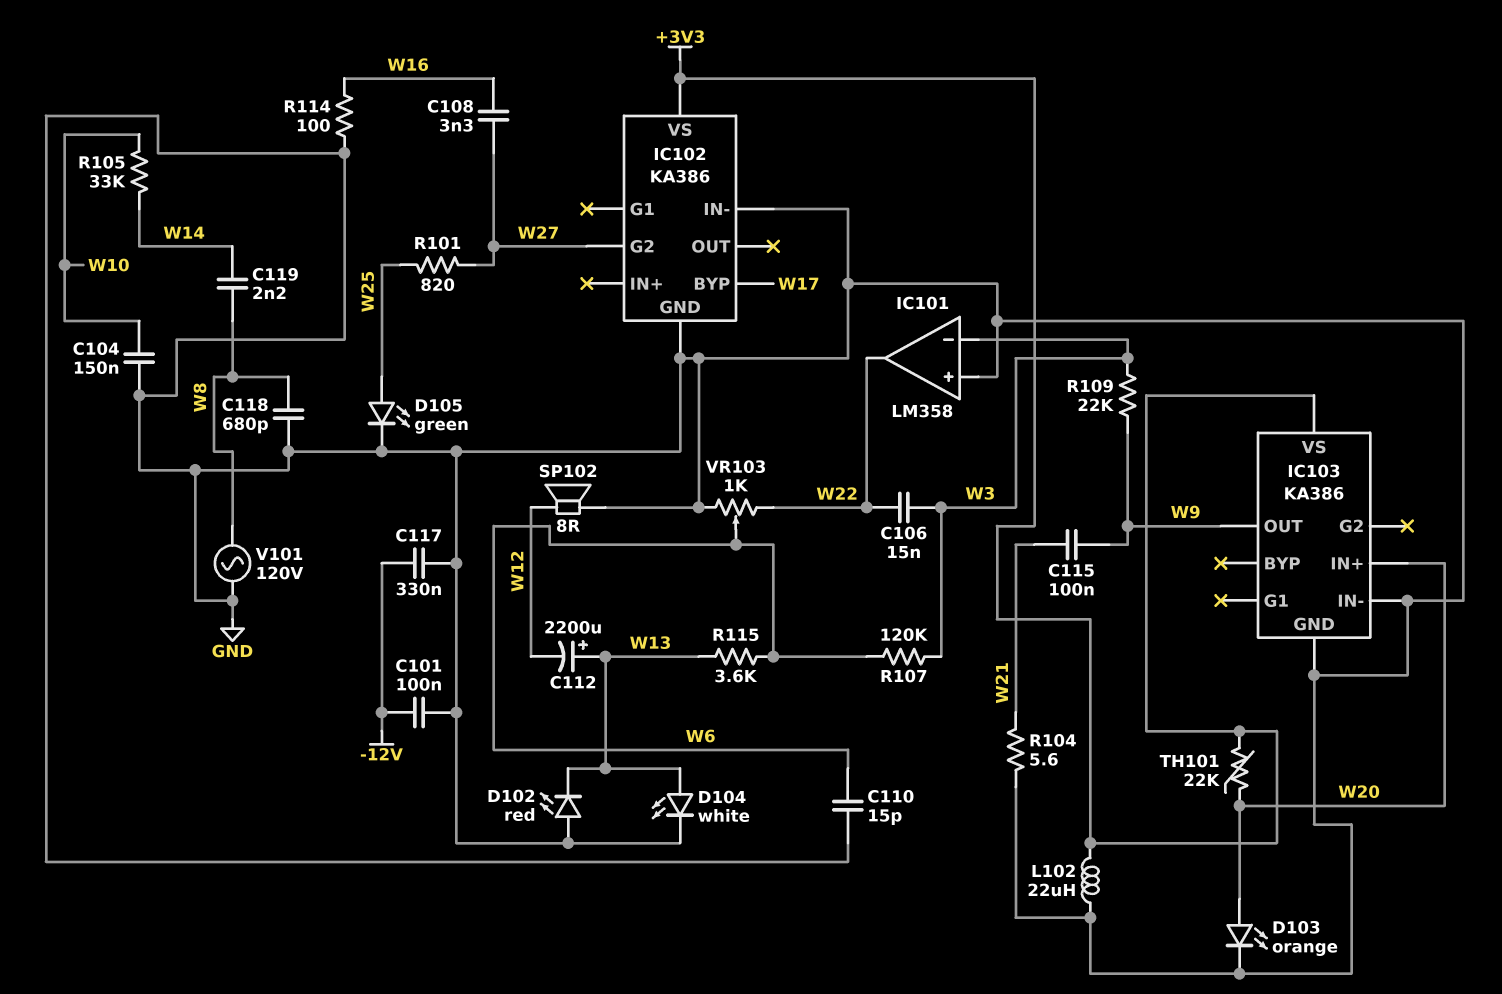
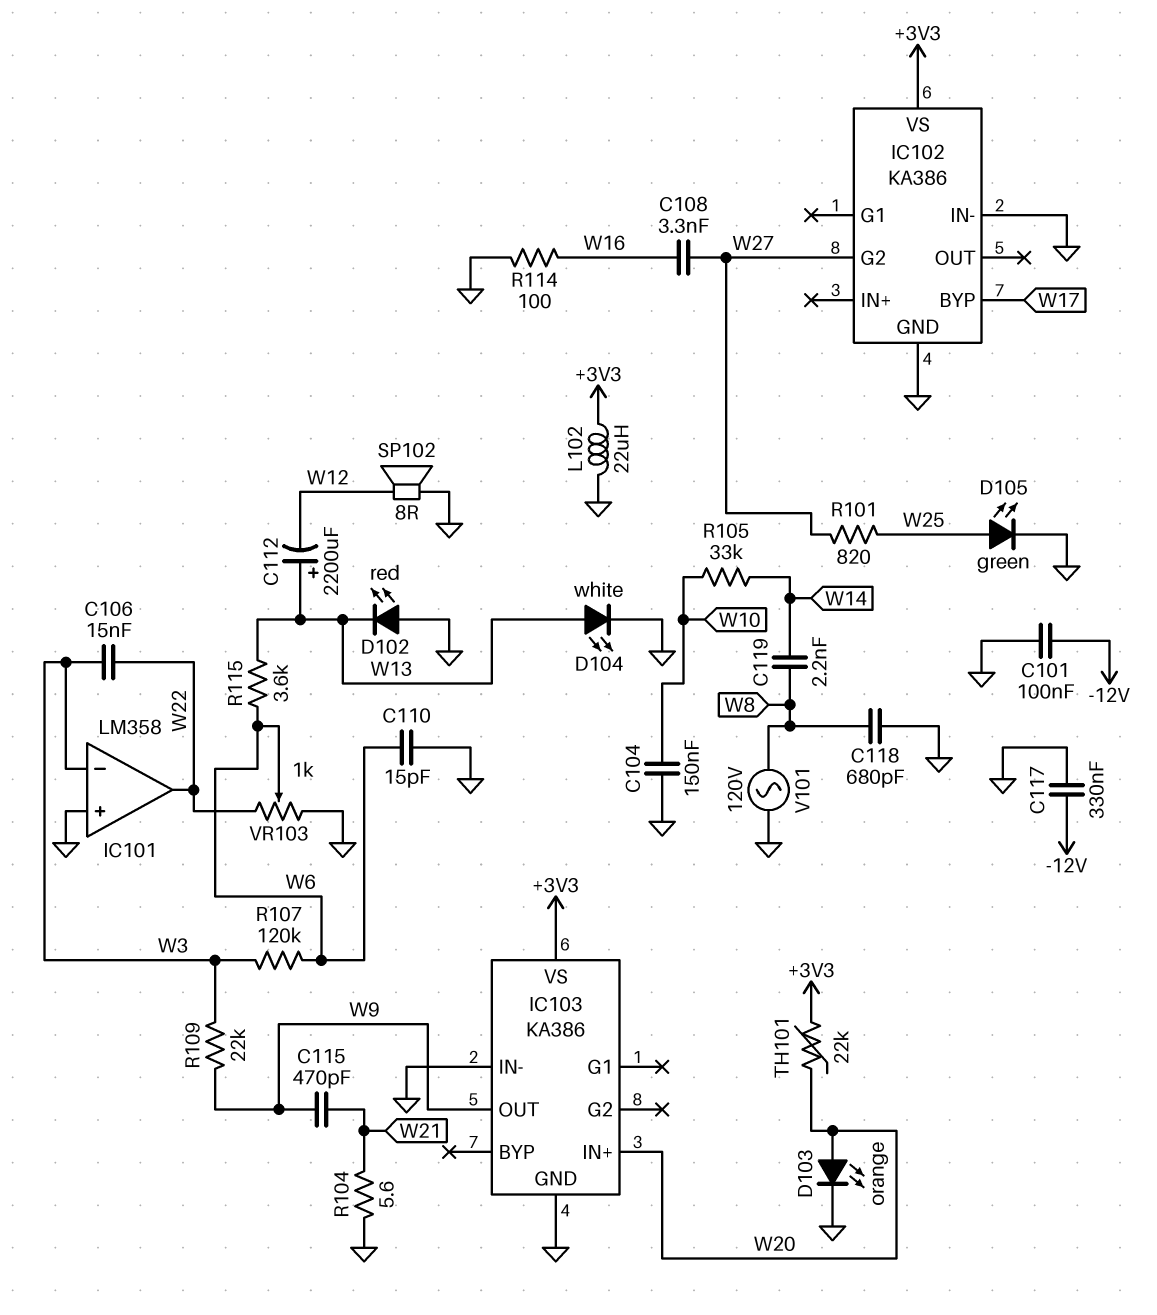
C115: 100nF (W9, W21) -> 470pF (W9, W21)

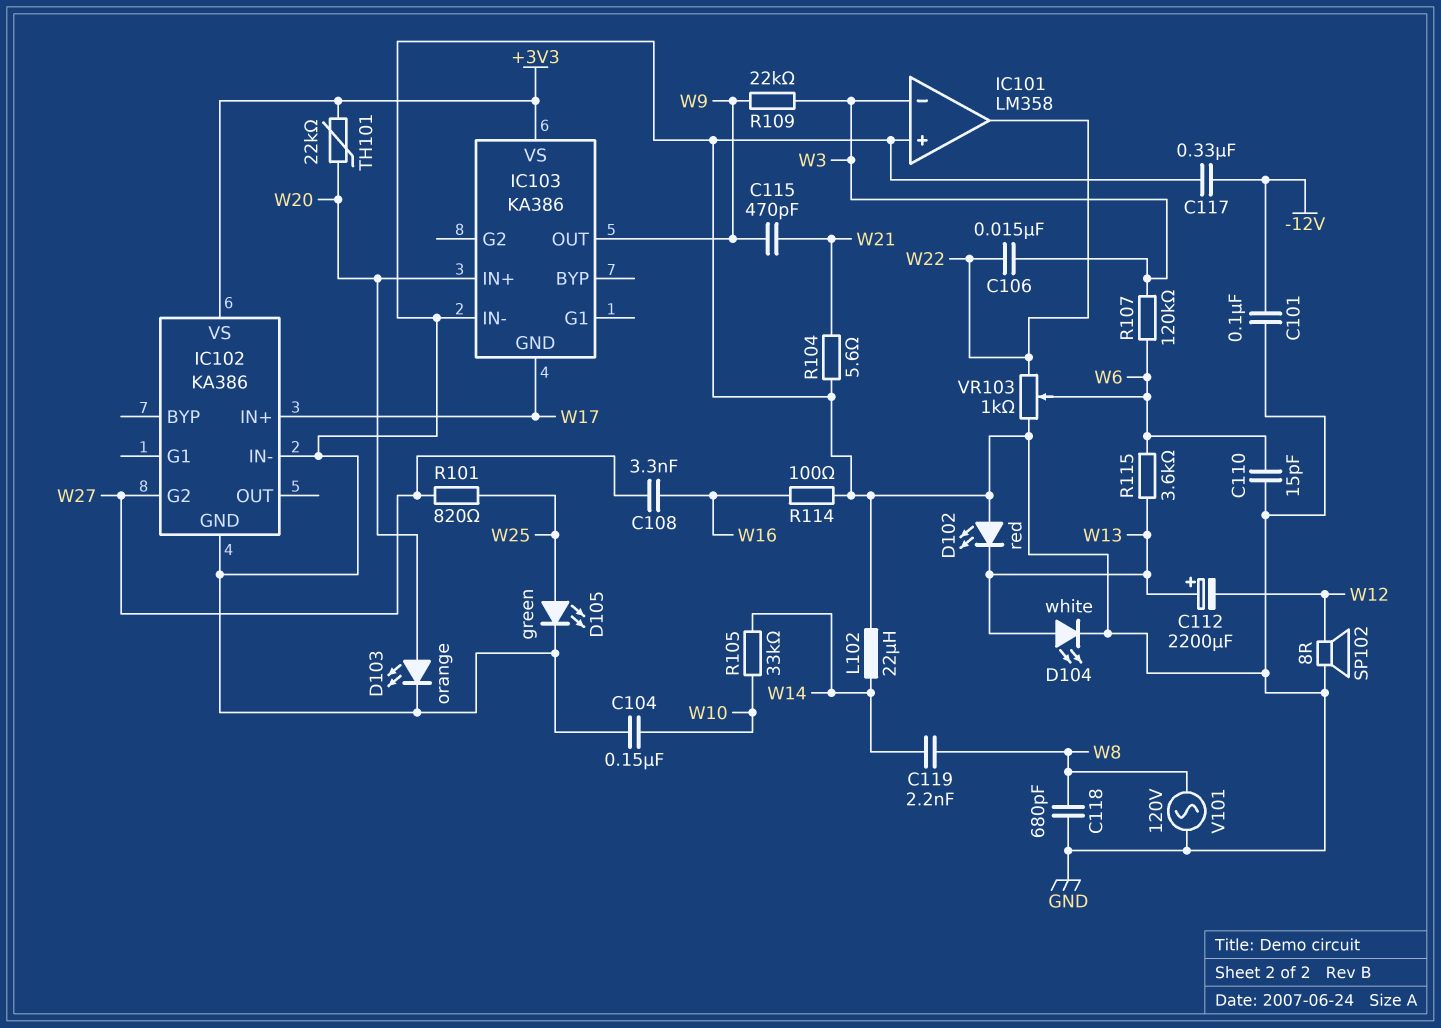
IC102 pin BYP: W17 -> none
IC102 pin IN+: none -> W17
IC103 pin GND: GND -> W17
L102: 22uH (+3V3, GND) -> 22uH (GND, W14)

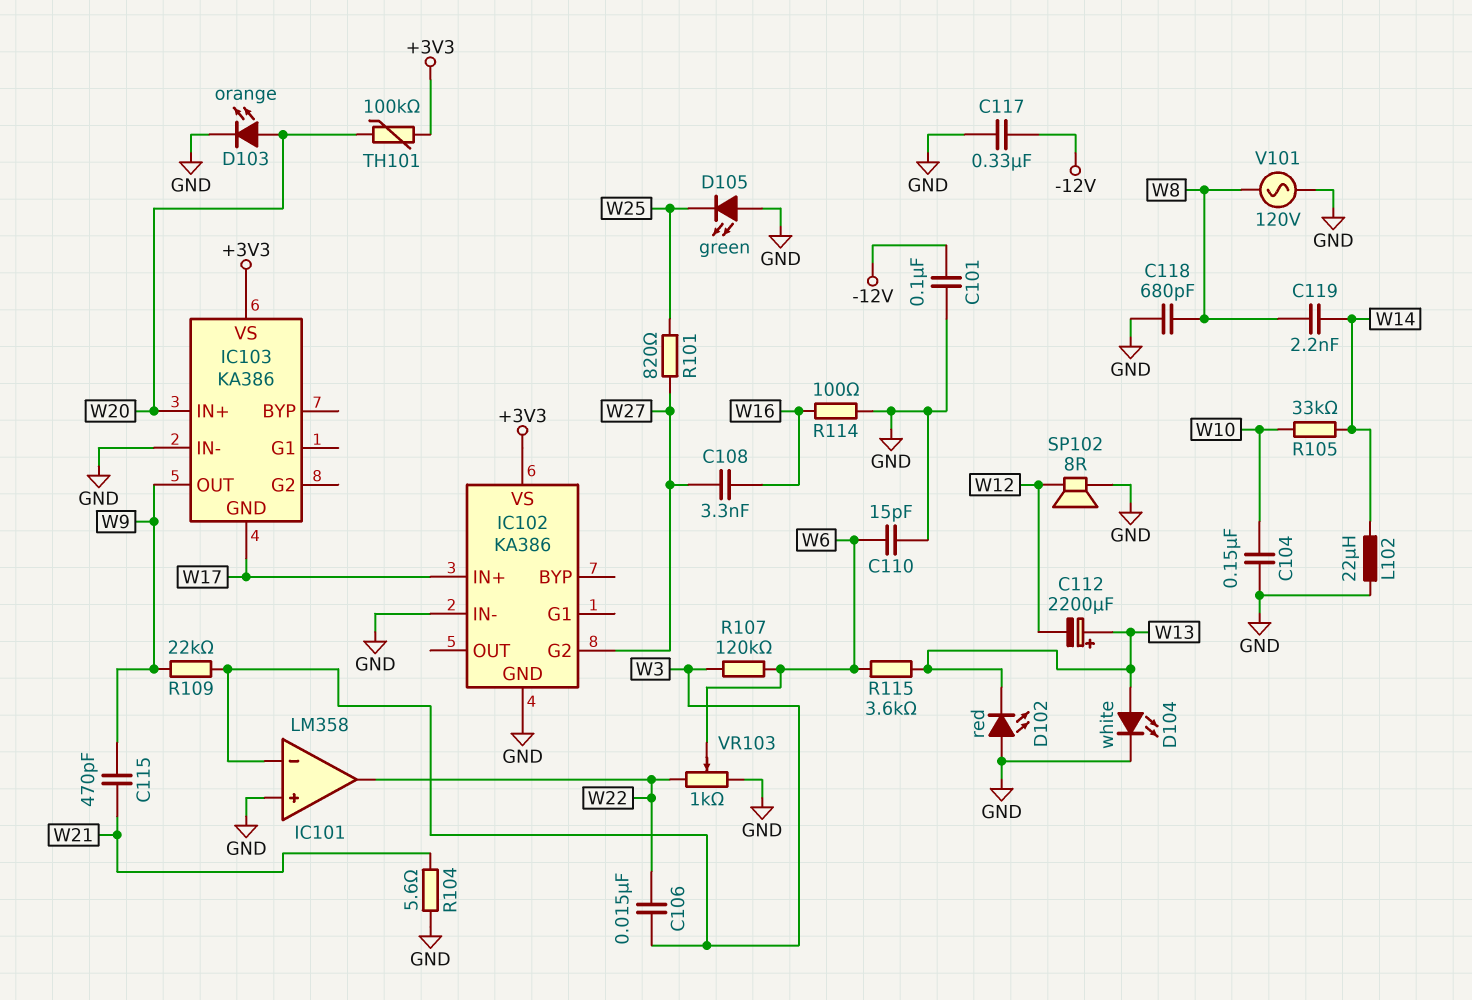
D105: LED green (A W25, K GND) -> LED green (A GND, K W25)
TH101: 22k (+3V3, W20) -> 100k (+3V3, W20)

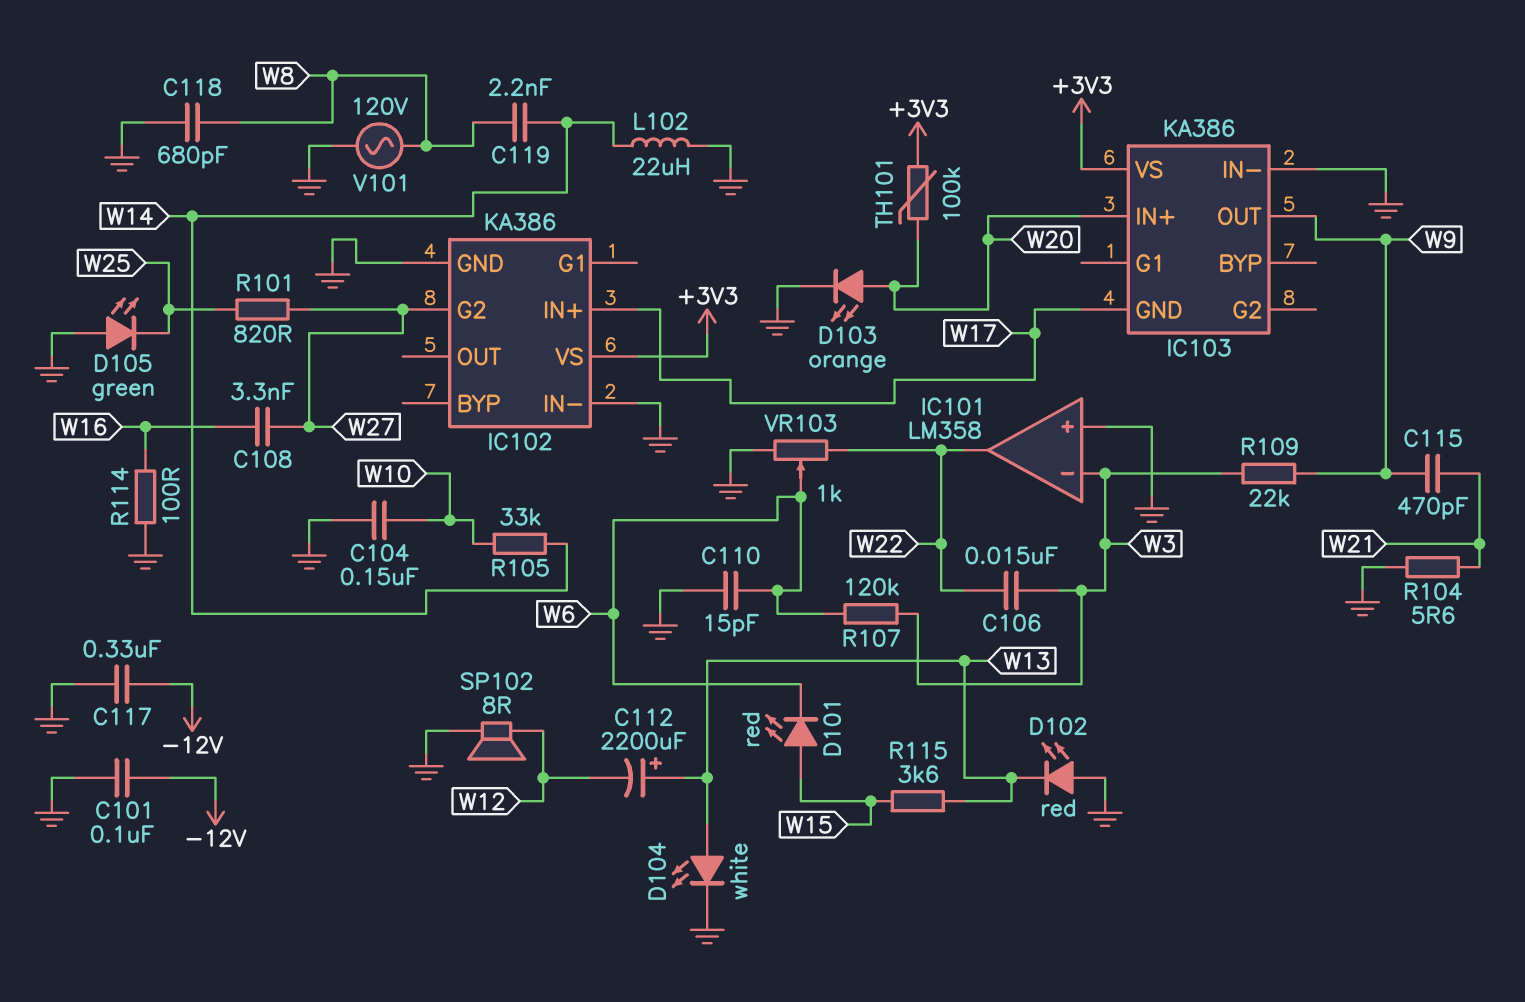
D101: none -> LED red (A W15, K W6)
R115: 3.6k (W6, W13) -> 3.6k (W13, W15)

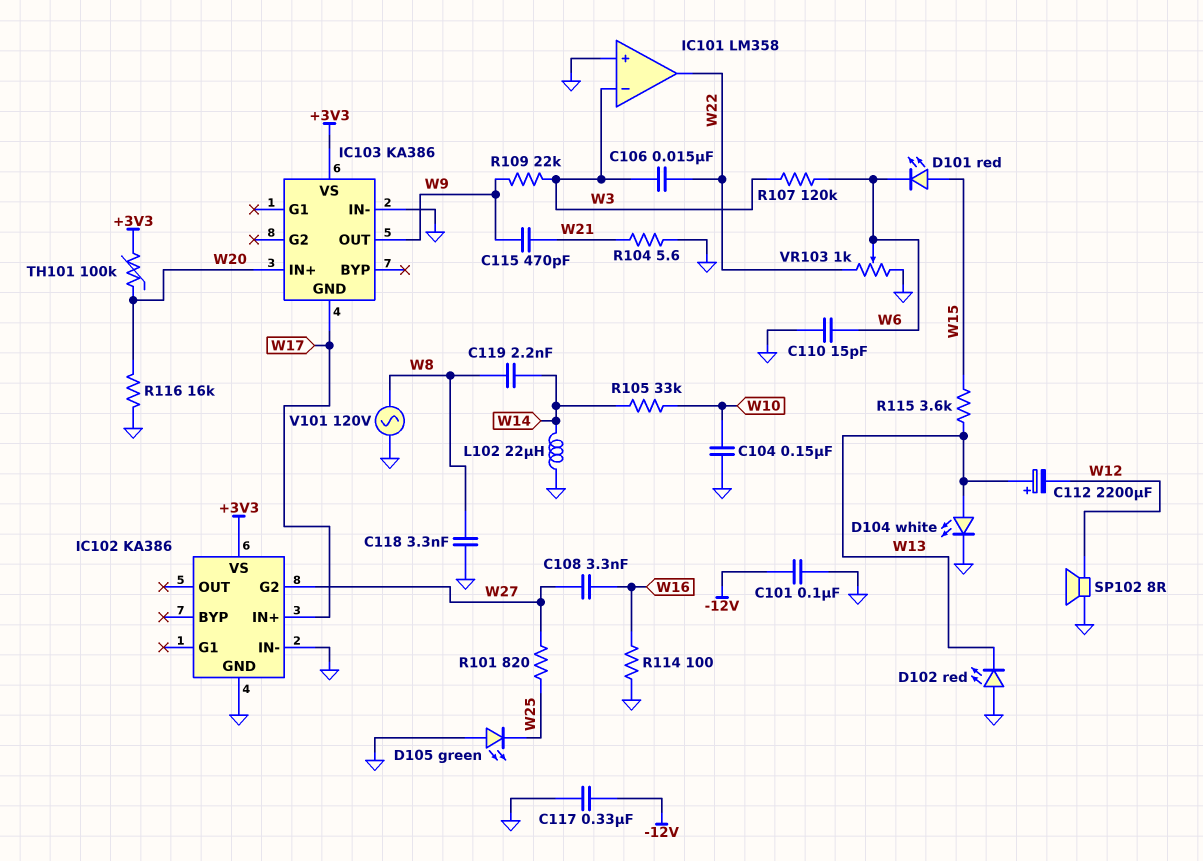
C118: 680pF (GND, W8) -> 3.3nF (GND, W8)
D103: LED orange (A W20, K GND) -> none
R116: none -> 16k (GND, W20)

